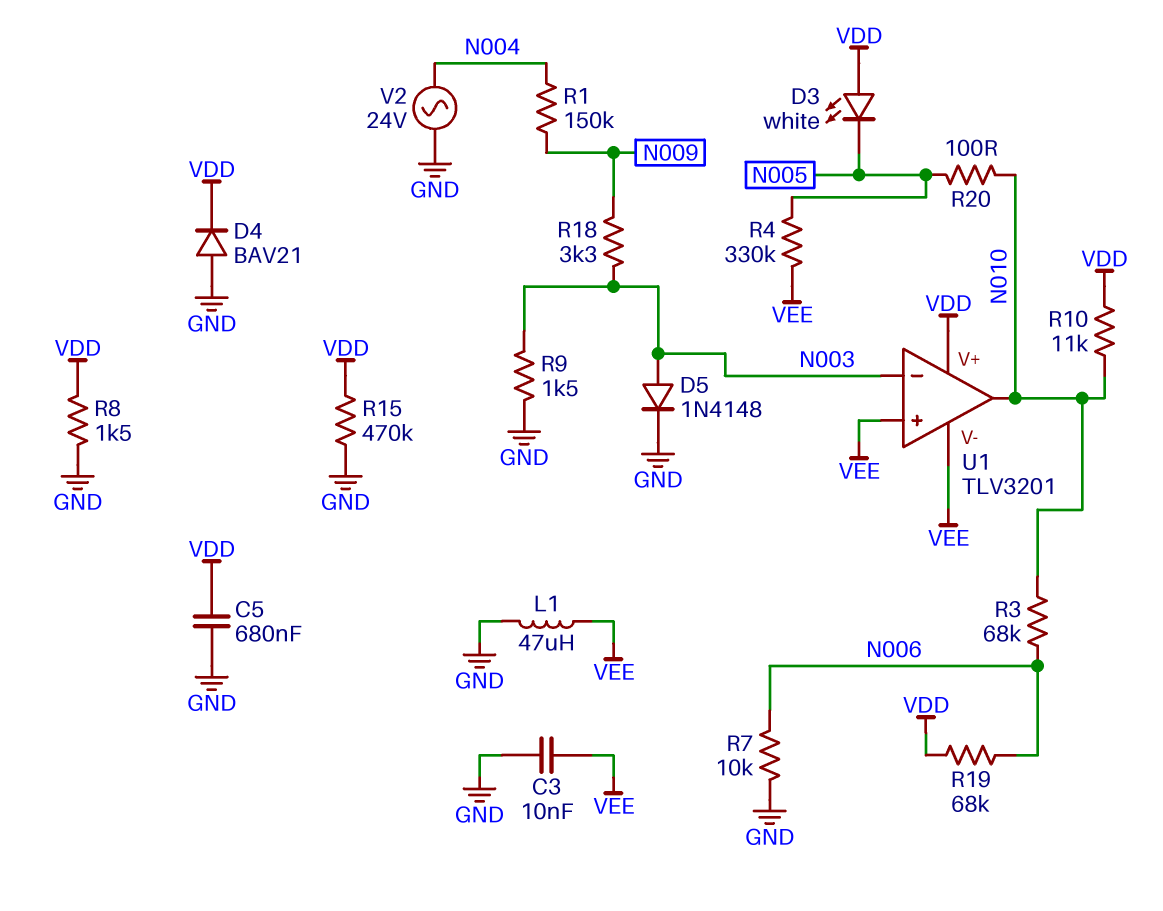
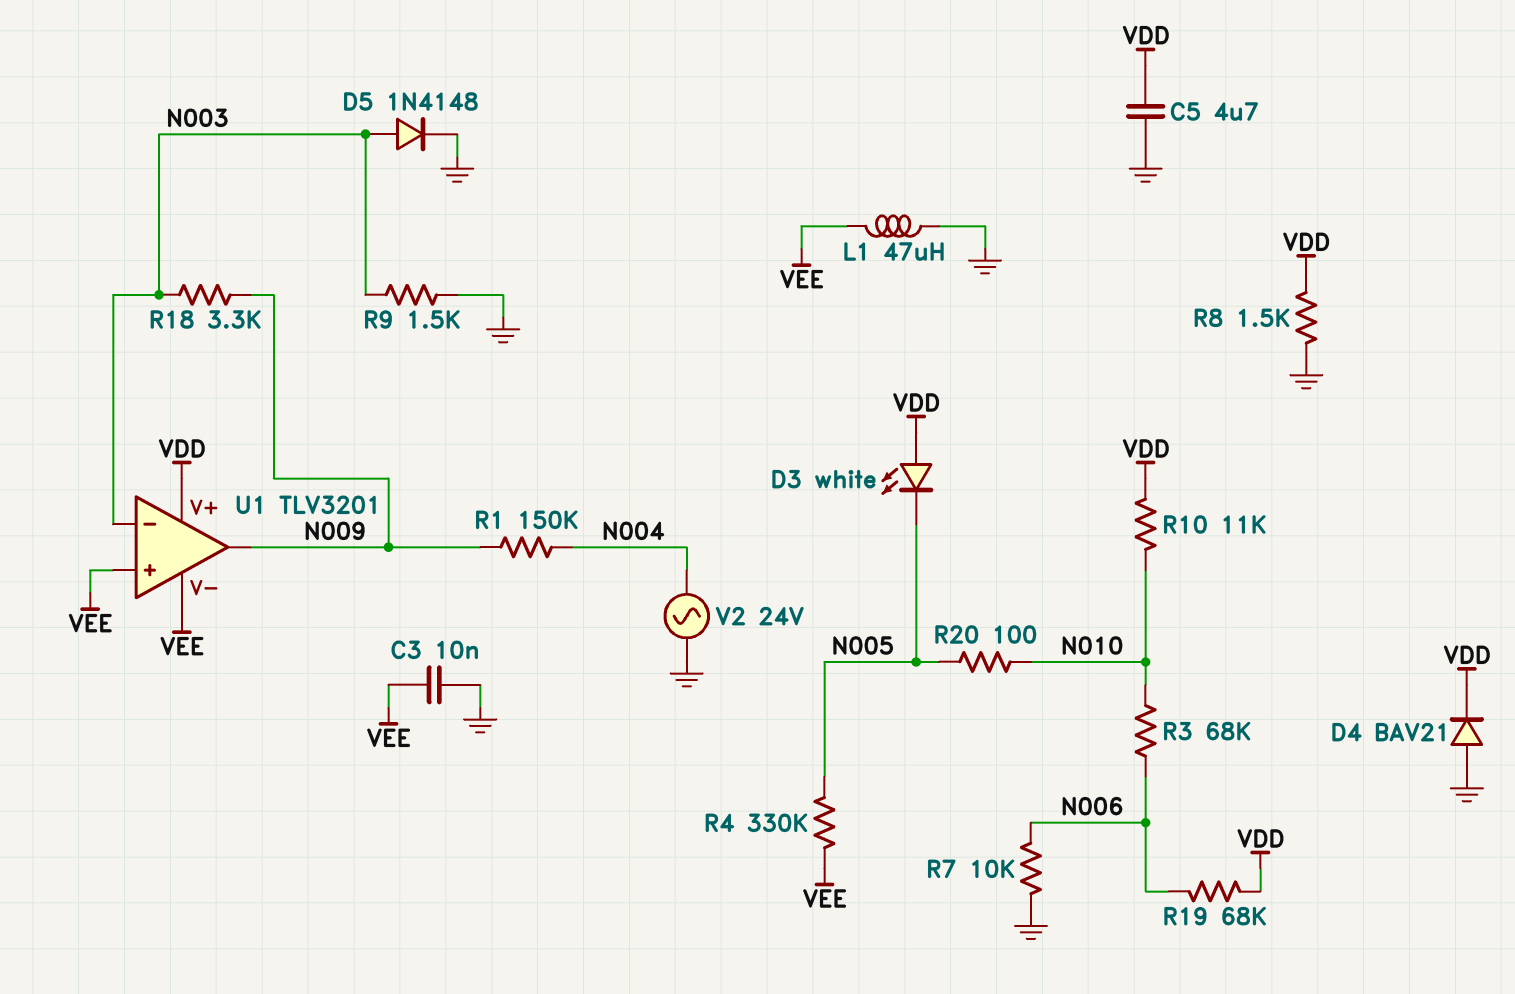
C5: 680nF (GND, VDD) -> 4.7uF (GND, VDD)
R15: 470k (GND, VDD) -> none
U1 pin out: N010 -> N009

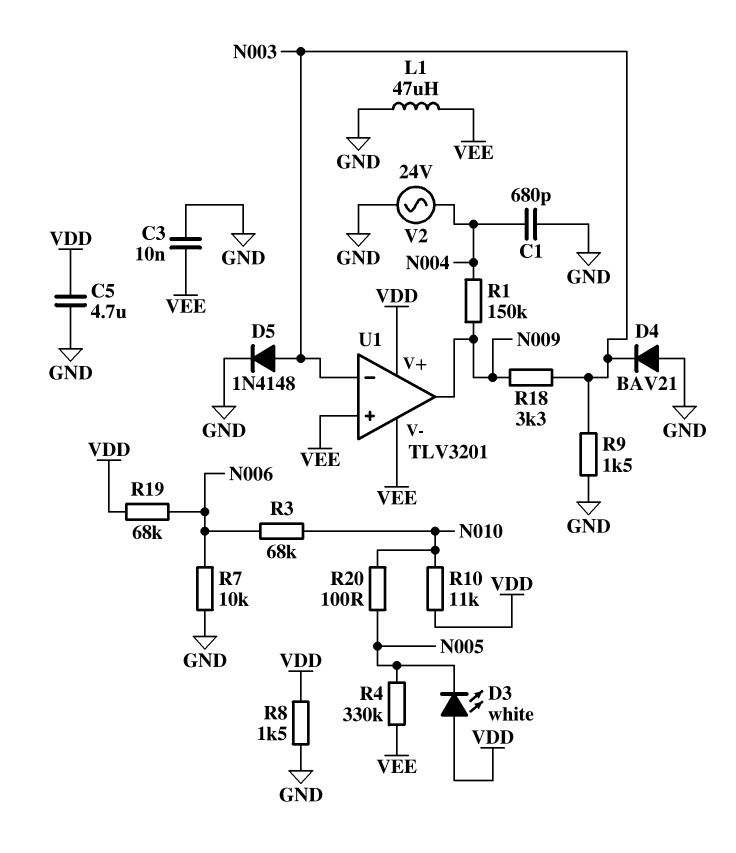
C1: none -> 680pF (GND, N004)
D4: diode BAV21 (A GND, K VDD) -> diode BAV21 (A GND, K N003)

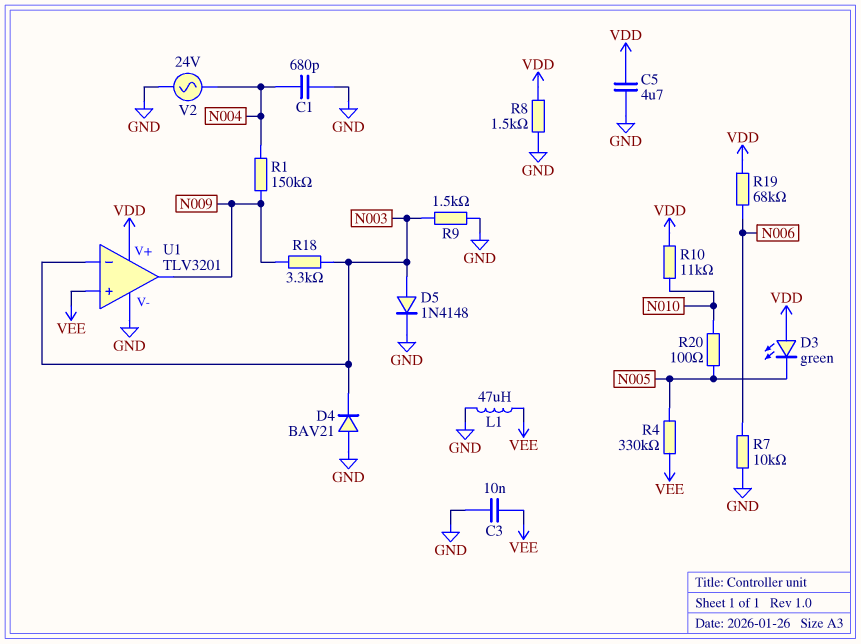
D3: LED white (A VDD, K N005) -> LED green (A VDD, K N005)
R3: 68k (N006, N010) -> none
U1 pin V-: VEE -> GND

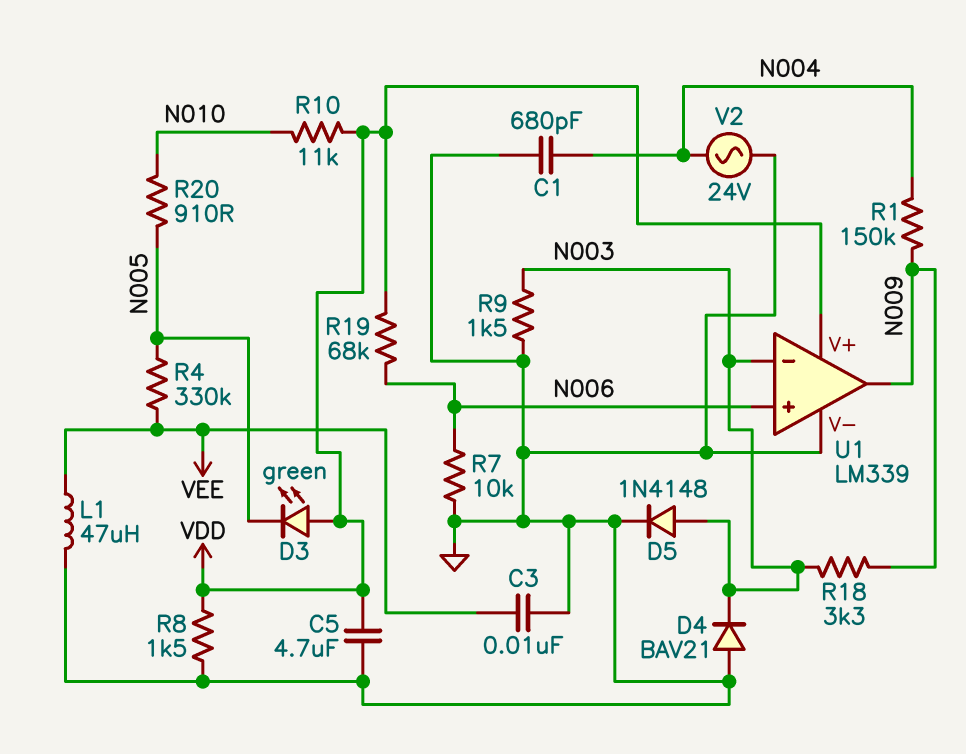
R20: 100 (N005, N010) -> 910 (N005, N010)
U1: TLV3201 -> LM339
U1 pin in+: VEE -> N006

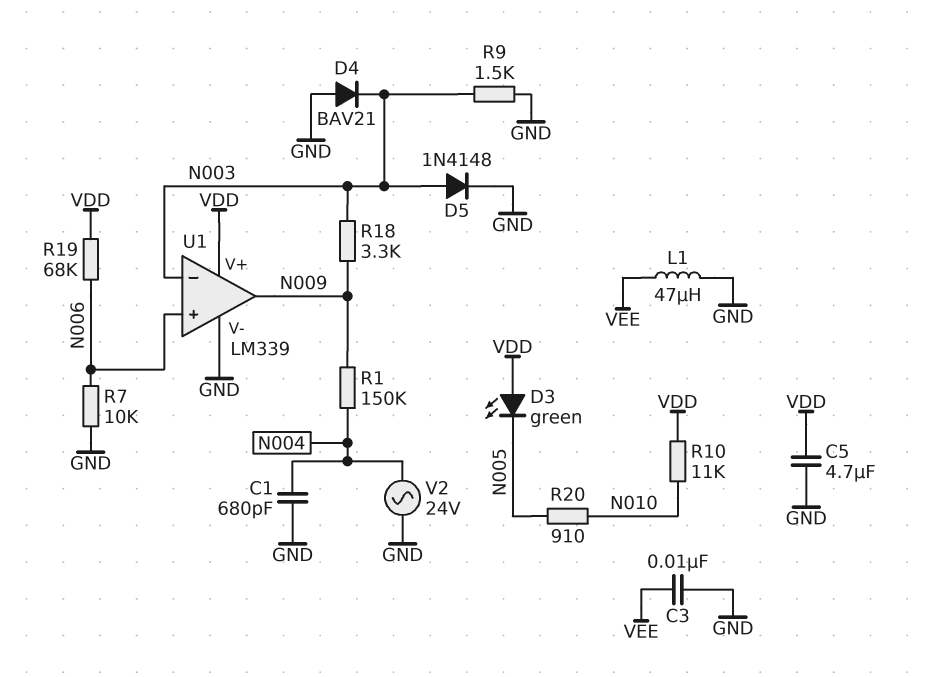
R4: 330k (N005, VEE) -> none
R8: 1.5k (GND, VDD) -> none

